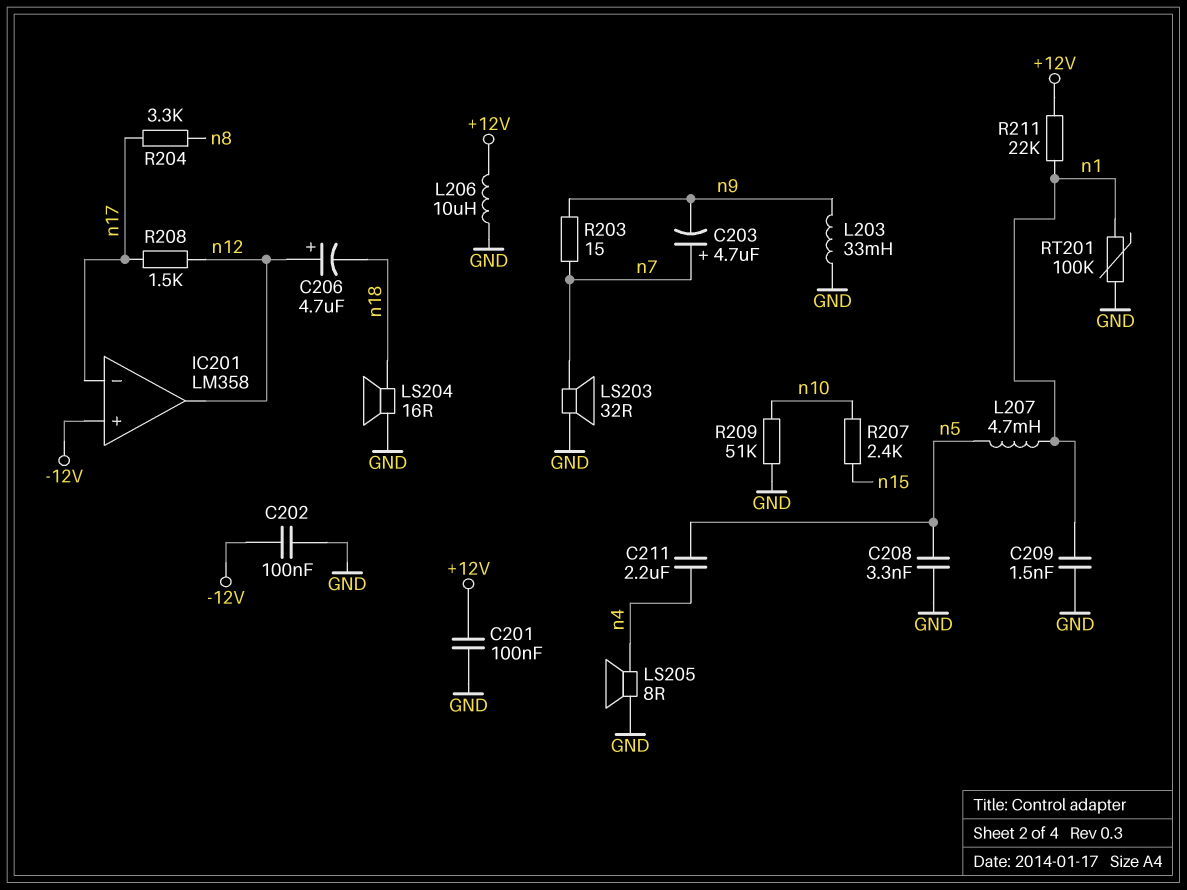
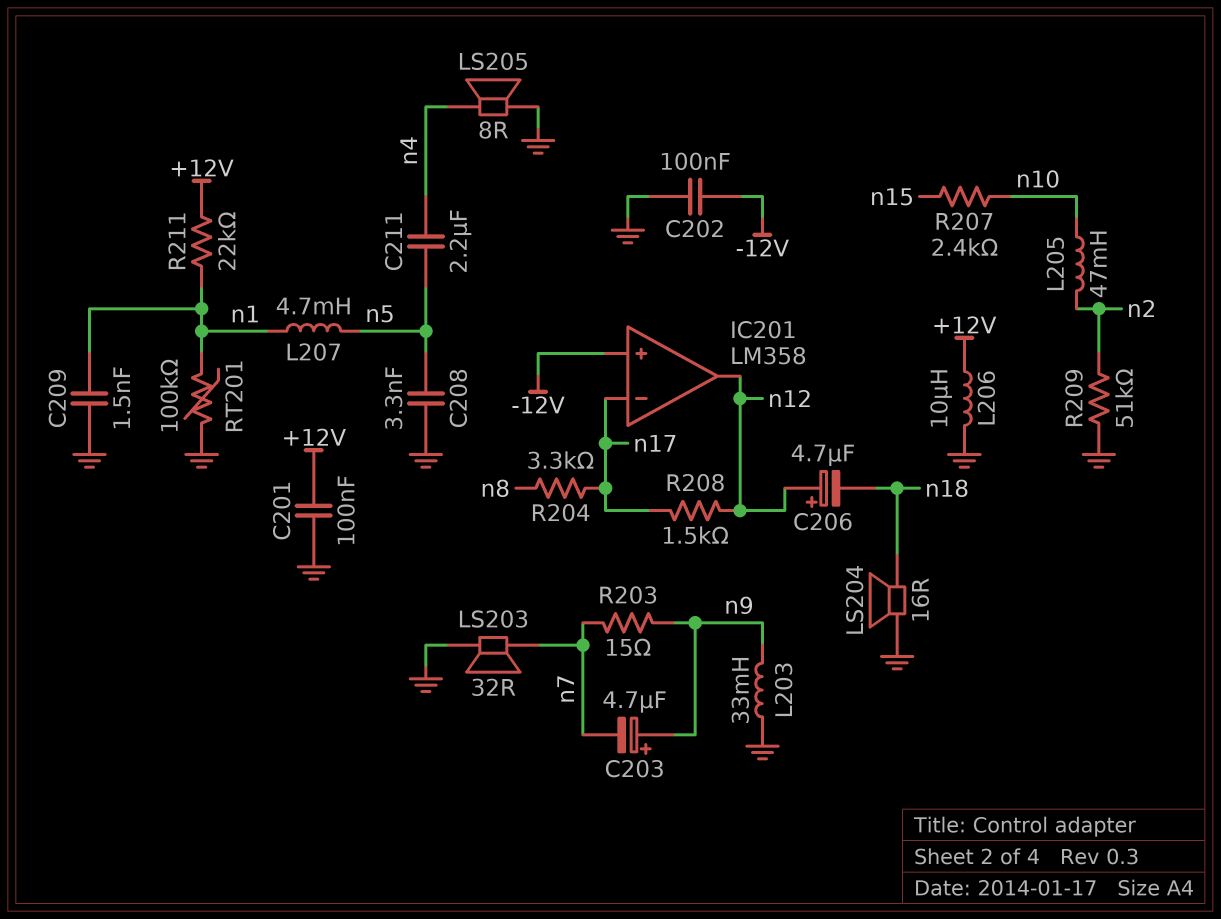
C203: 4.7uF (plus n7, minus n9) -> 4.7uF (plus n9, minus n7)
L205: none -> 47mH (n2, n10)
R209: 51k (GND, n10) -> 51k (GND, n2)

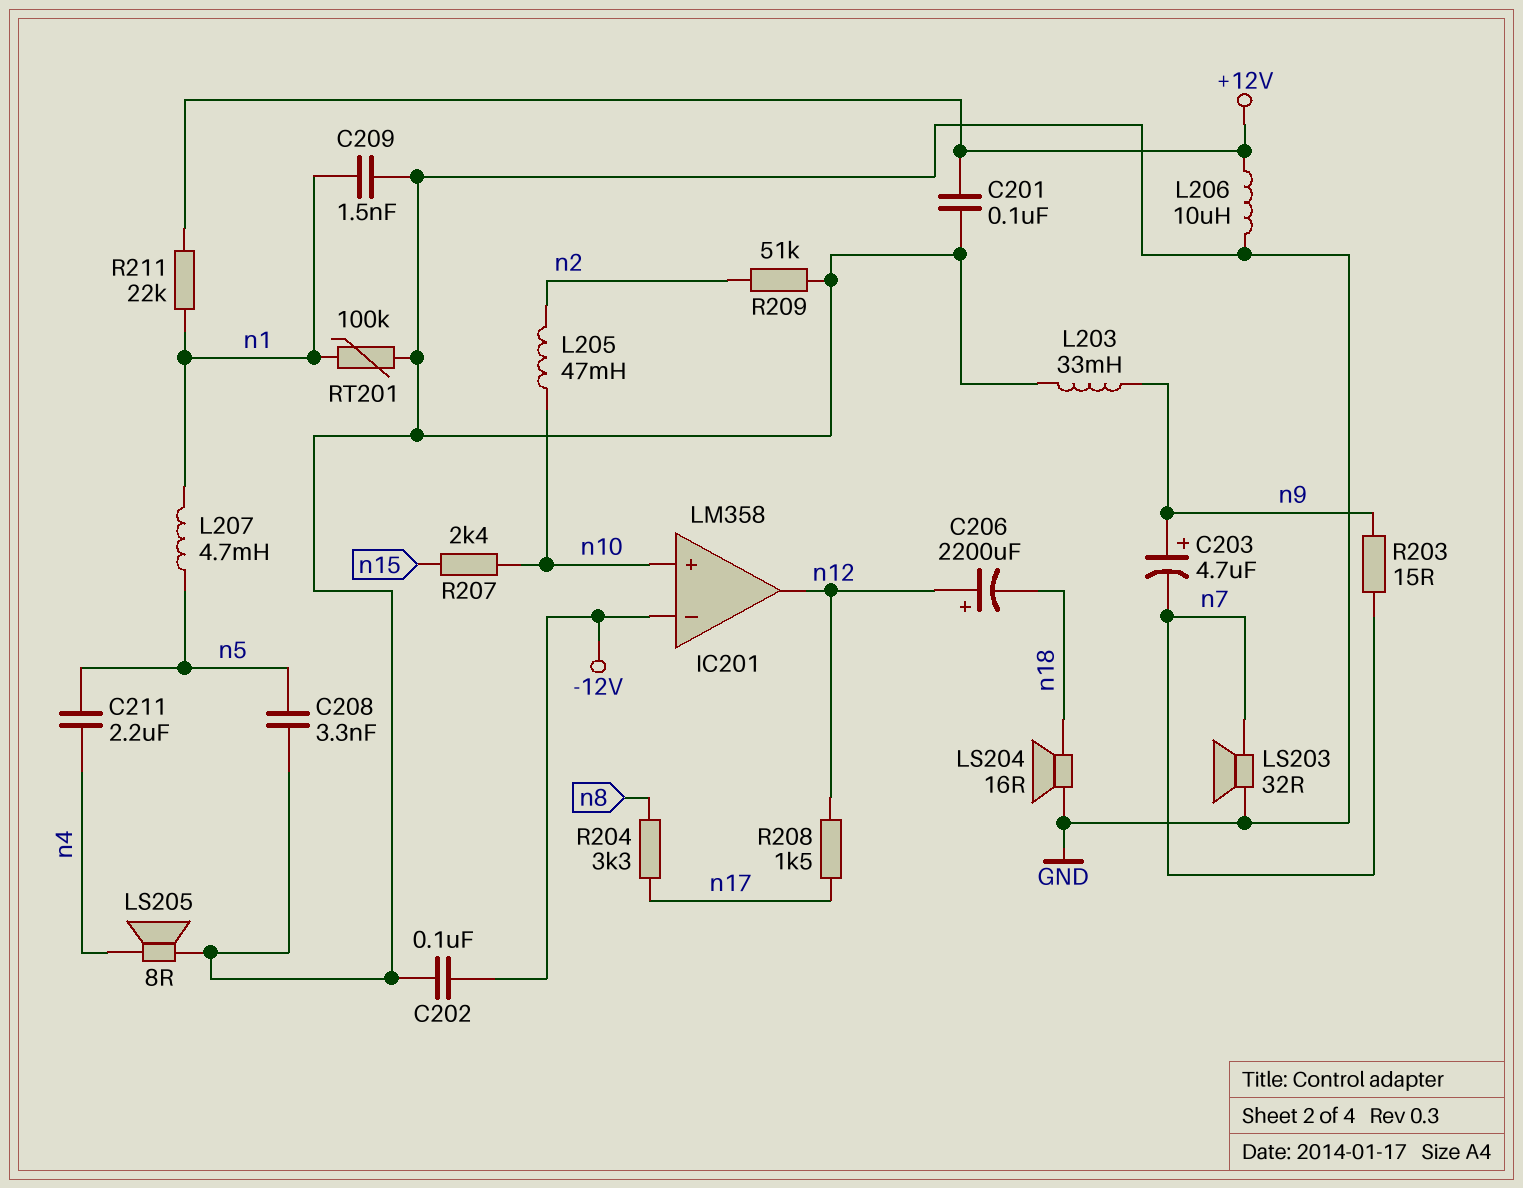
C206: 4.7uF (plus n12, minus n18) -> 2200uF (plus n12, minus n18)
IC201 pin in+: -12V -> n10
IC201 pin in-: n17 -> -12V

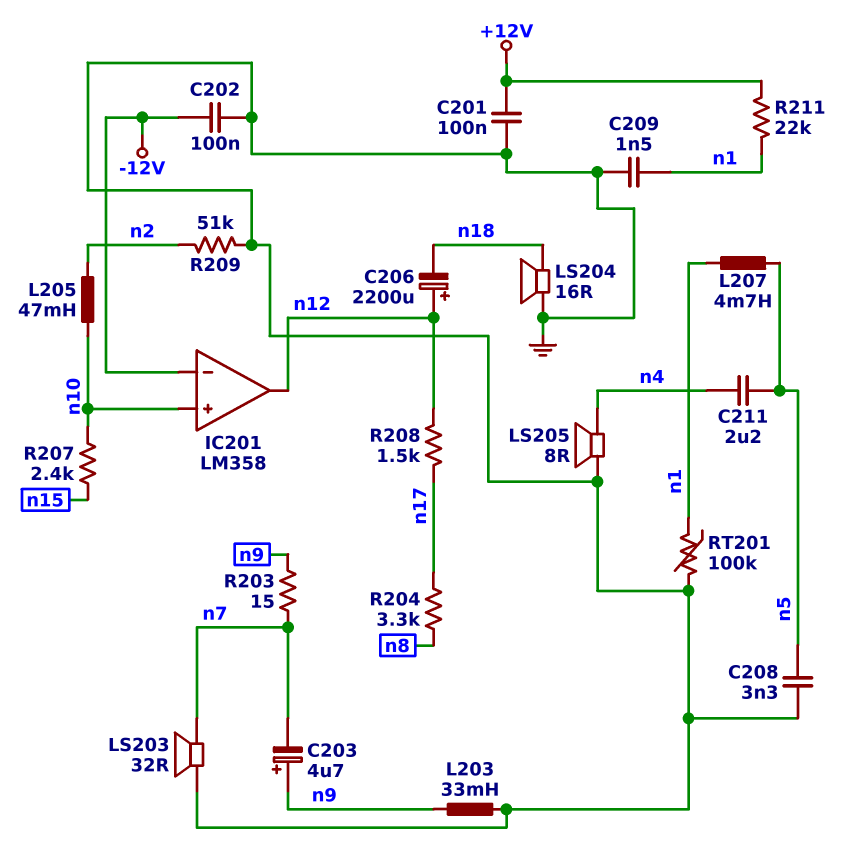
L206: 10uH (+12V, GND) -> none

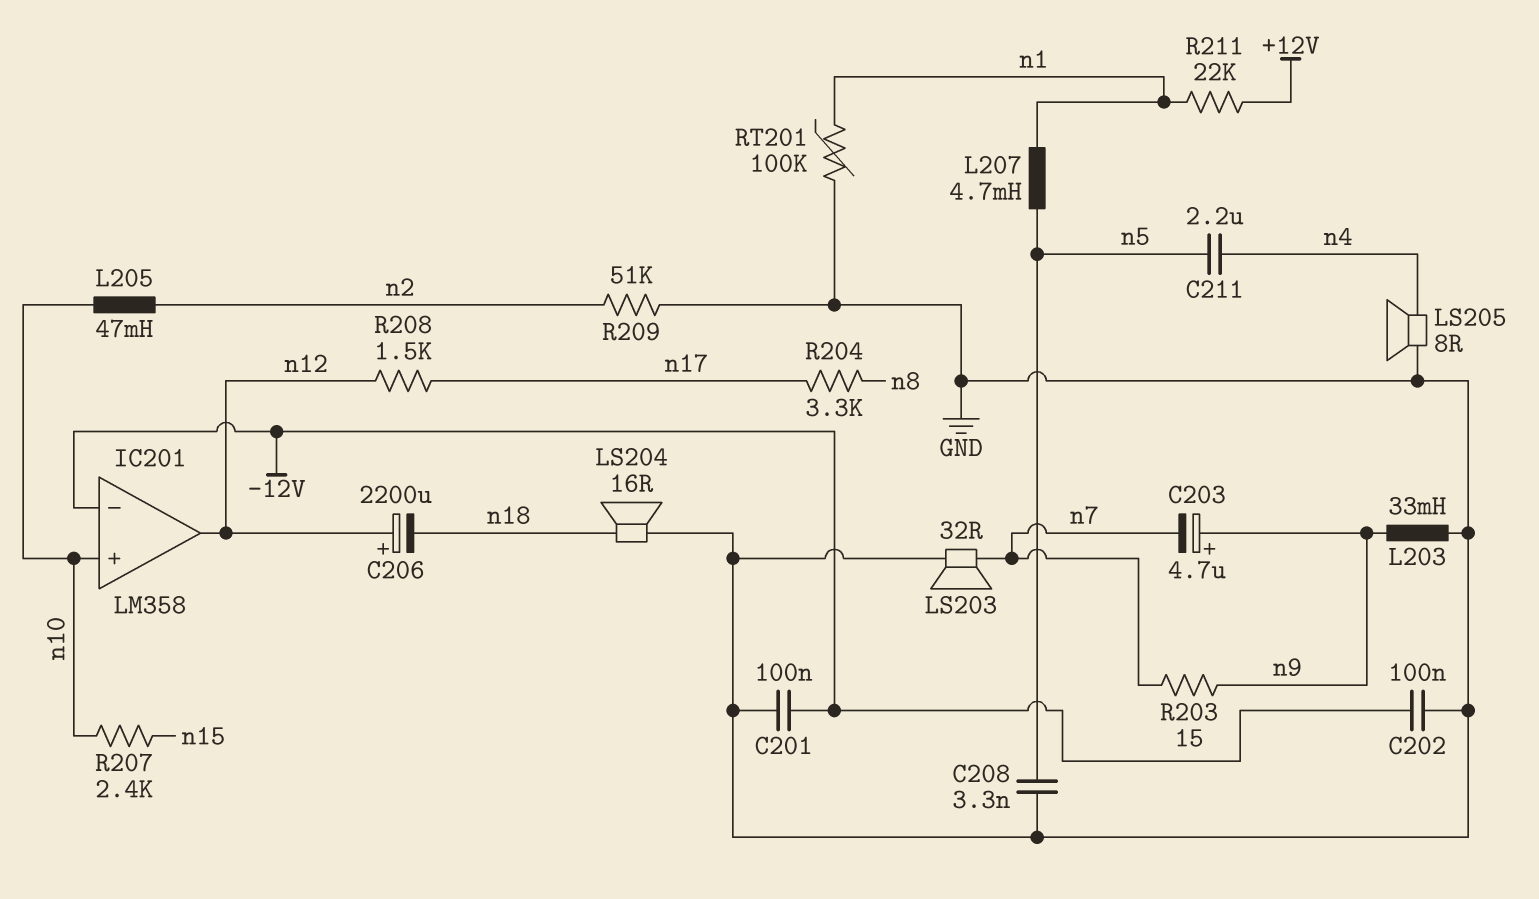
C201: 100nF (+12V, GND) -> 100nF (-12V, GND)
C209: 1.5nF (GND, n1) -> none

